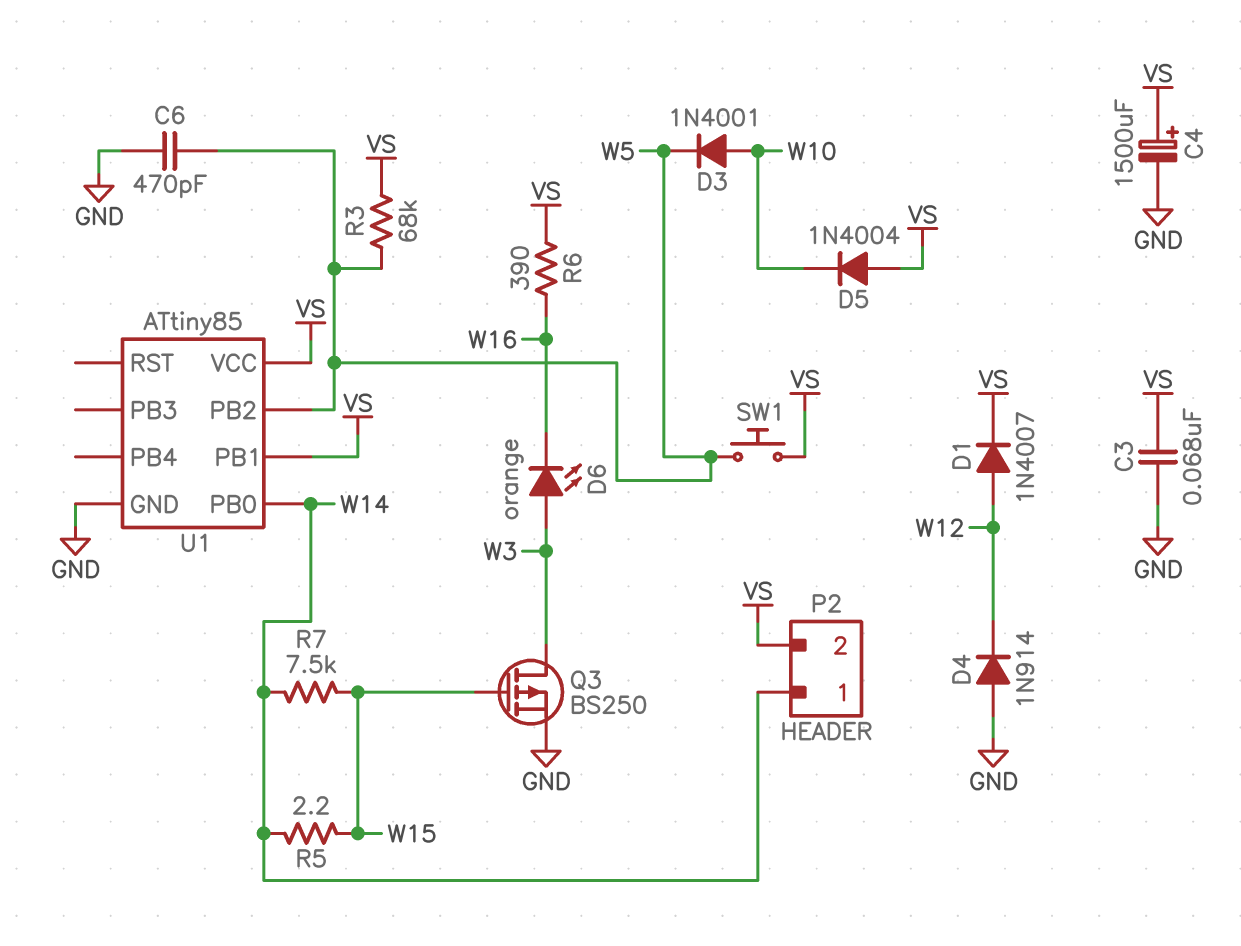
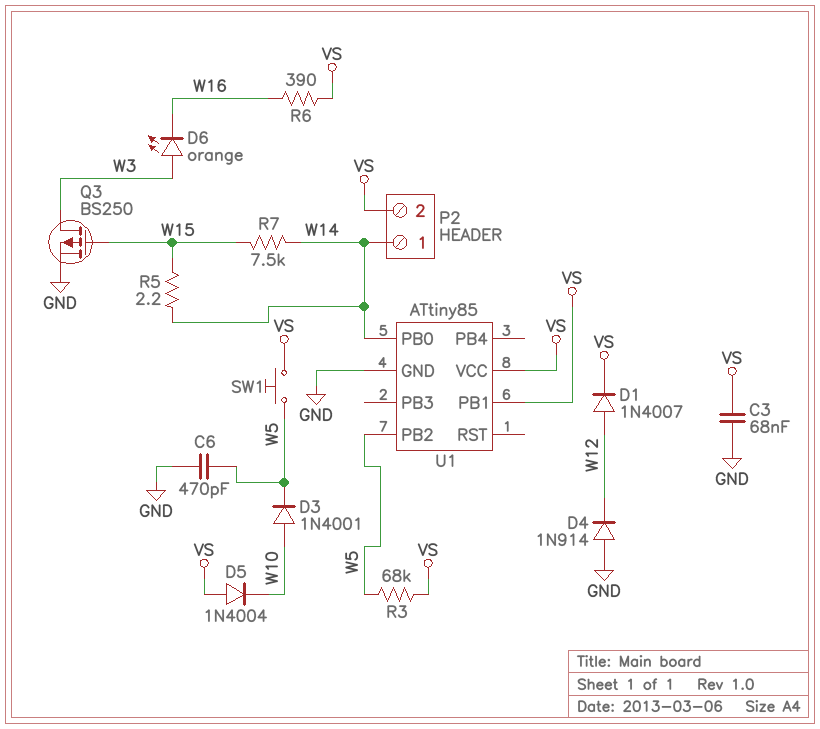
C4: 1500uF (plus VS, minus GND) -> none

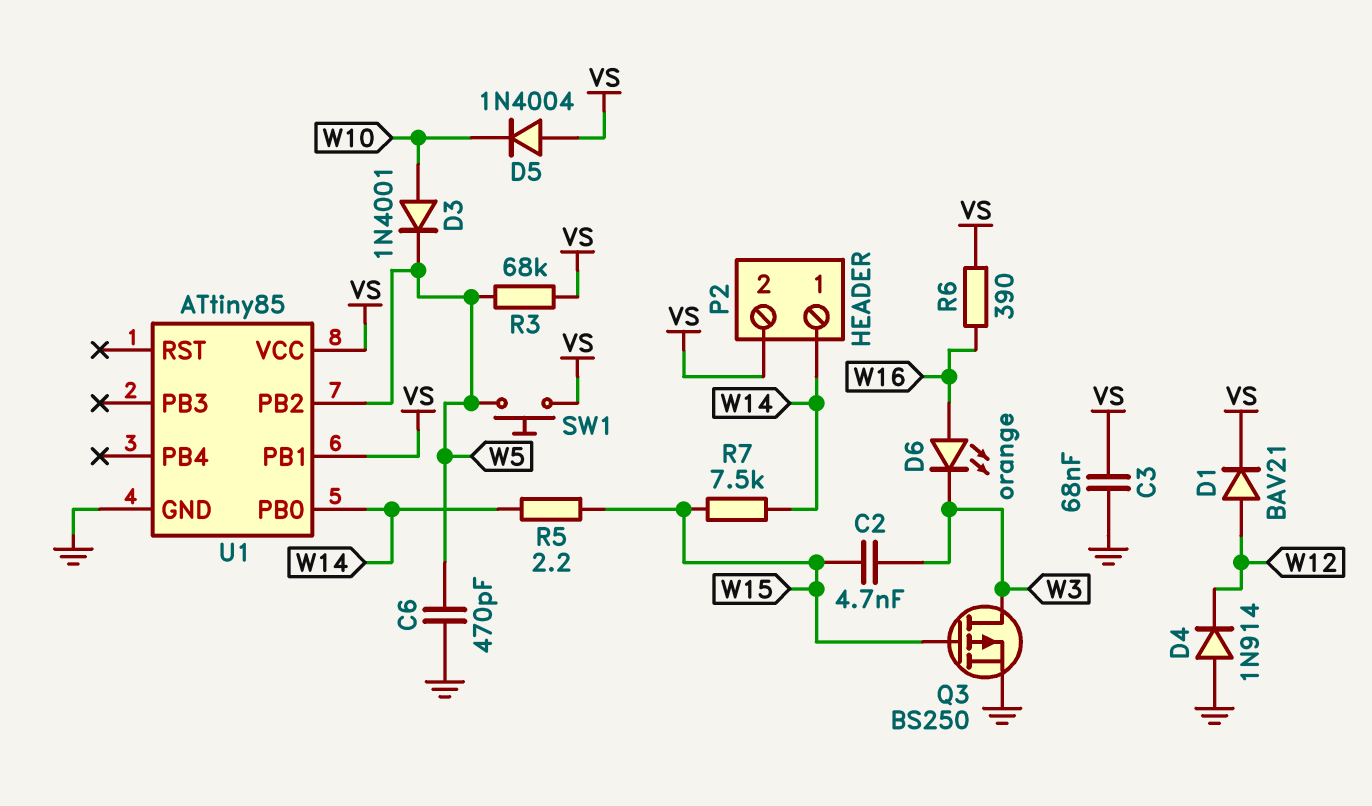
C2: none -> 4.7nF (W3, W15)
D1: diode 1N4007 (A W12, K VS) -> diode BAV21 (A W12, K VS)
D6: LED orange (A W3, K W16) -> LED orange (A W16, K W3)

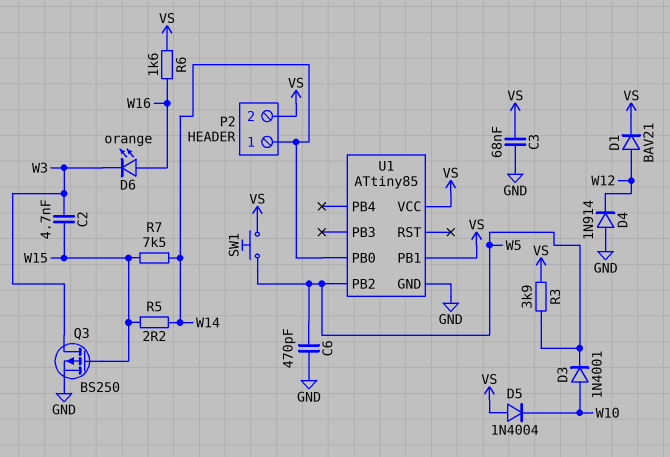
R3: 68k (VS, W5) -> 3.9k (VS, W5)
R6: 390 (VS, W16) -> 1.6k (VS, W16)

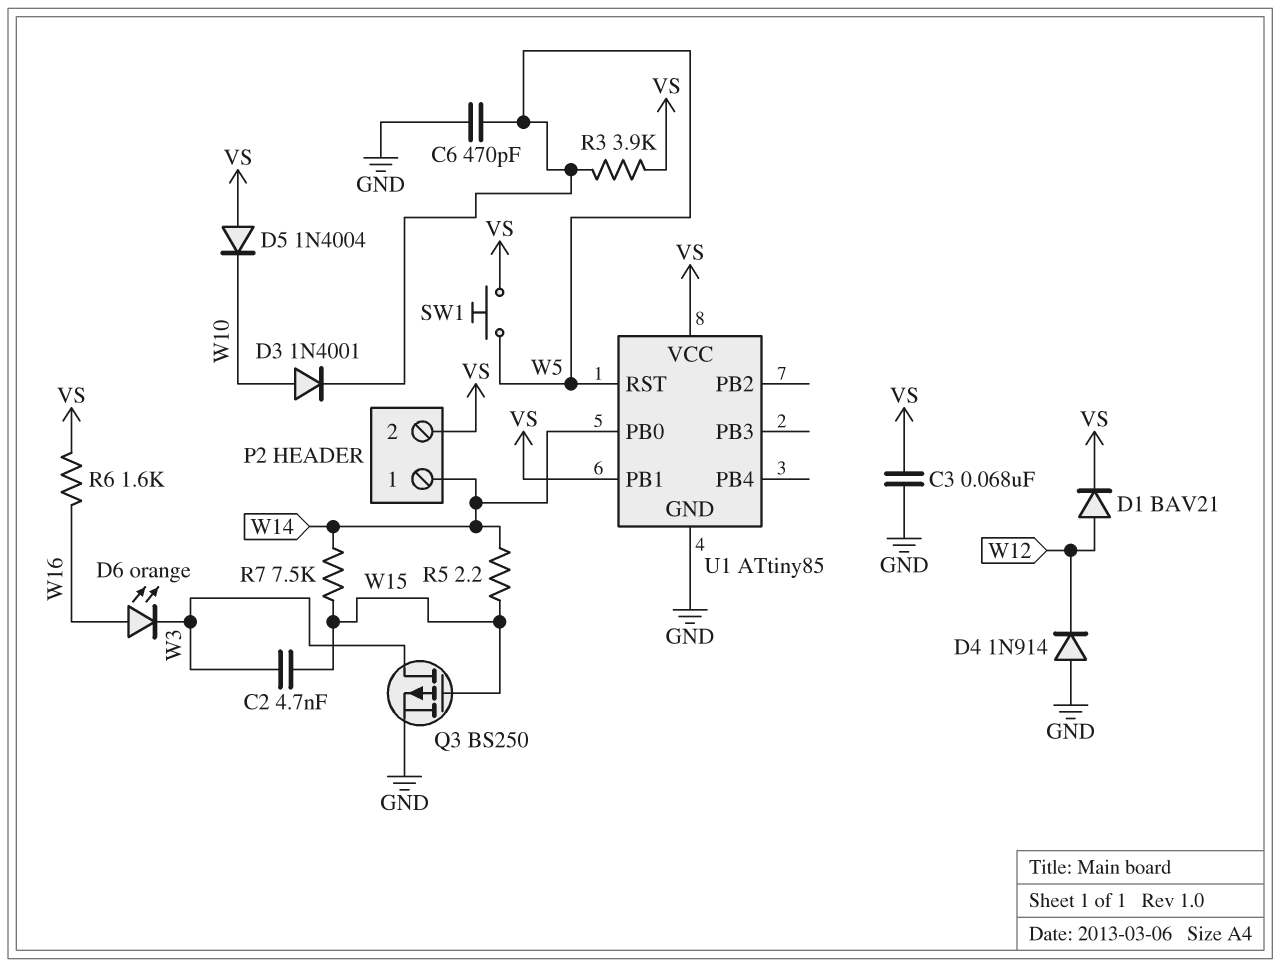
U1 pin PB2: W5 -> none
U1 pin RST: none -> W5

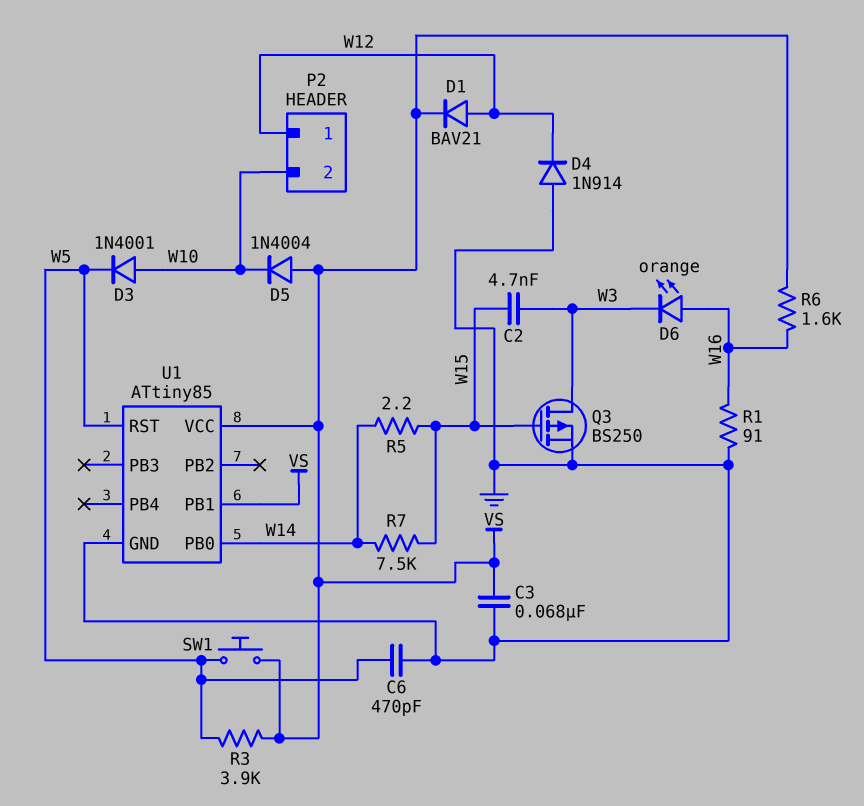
P2 pin 1: W14 -> W12
P2 pin 2: VS -> W10
R1: none -> 91 (GND, W16)

